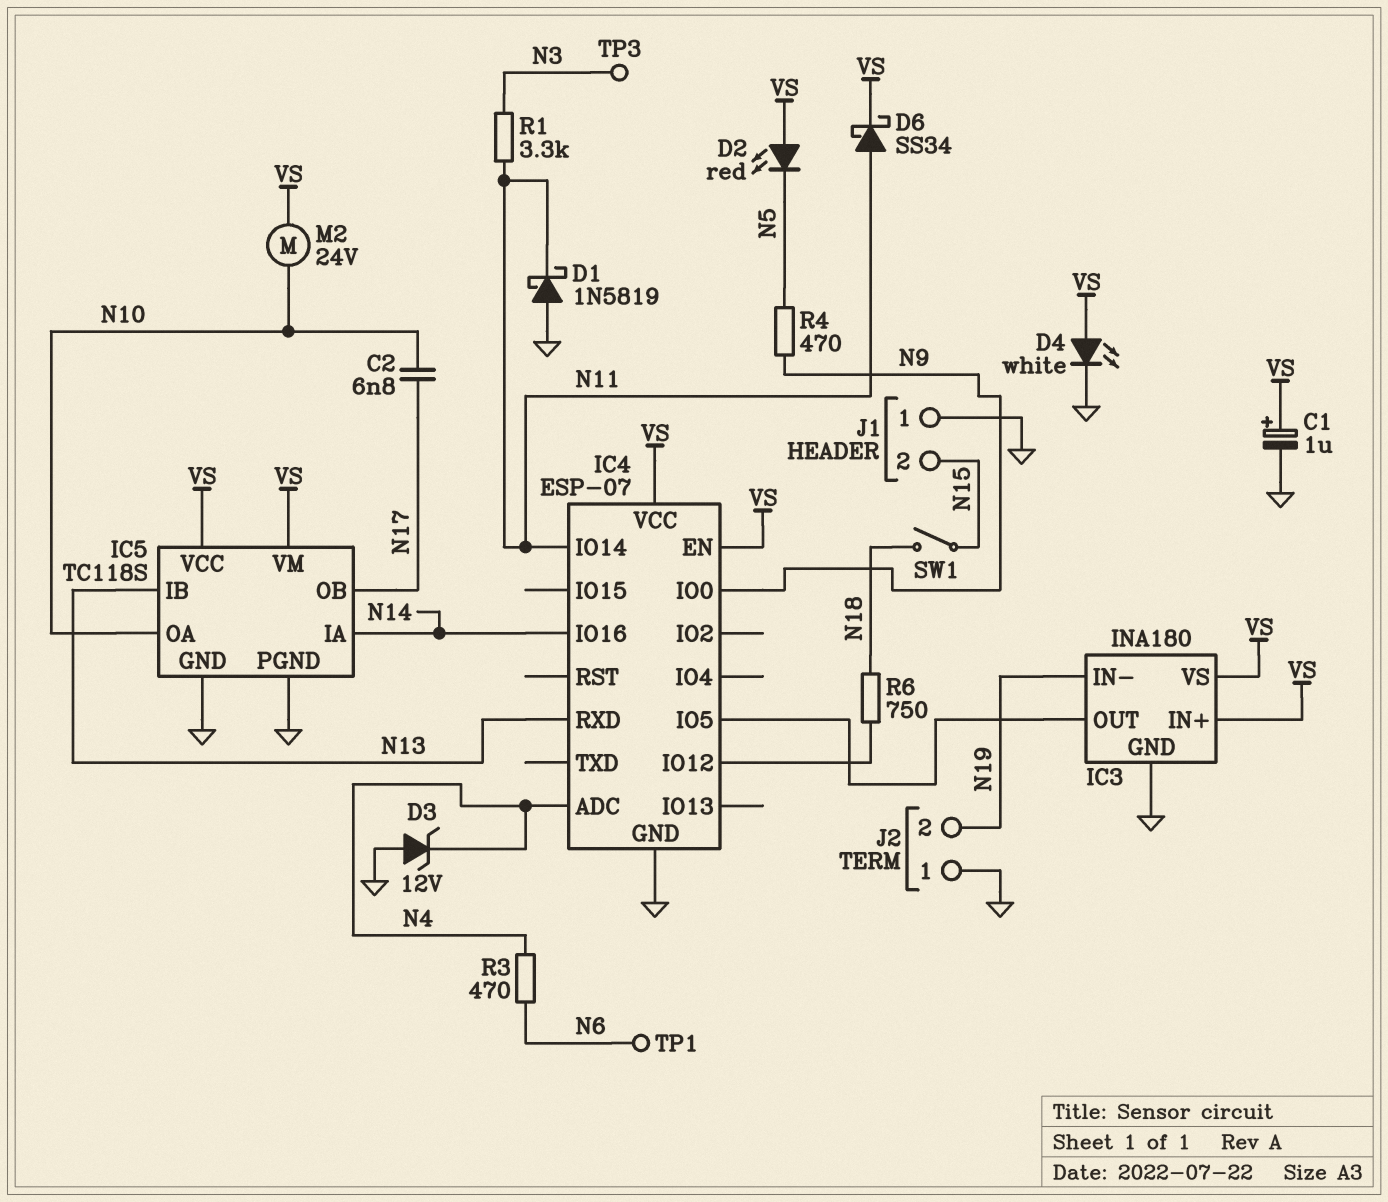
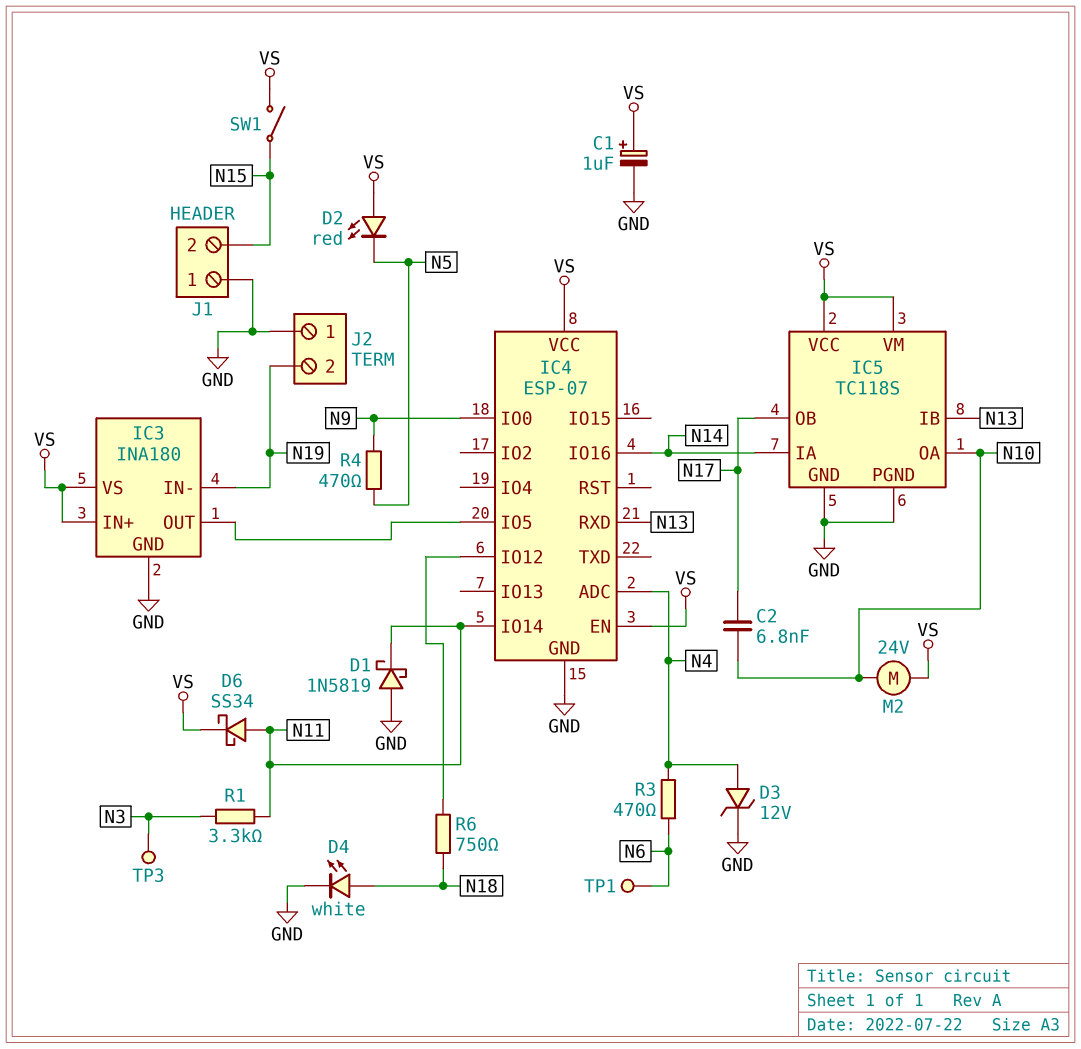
D3: zener 12V (A GND, K N4) -> zener 12V (A N4, K GND)
D4: LED white (A VS, K GND) -> LED white (A N18, K GND)
SW1: switch (N15, N18) -> switch (N15, VS)

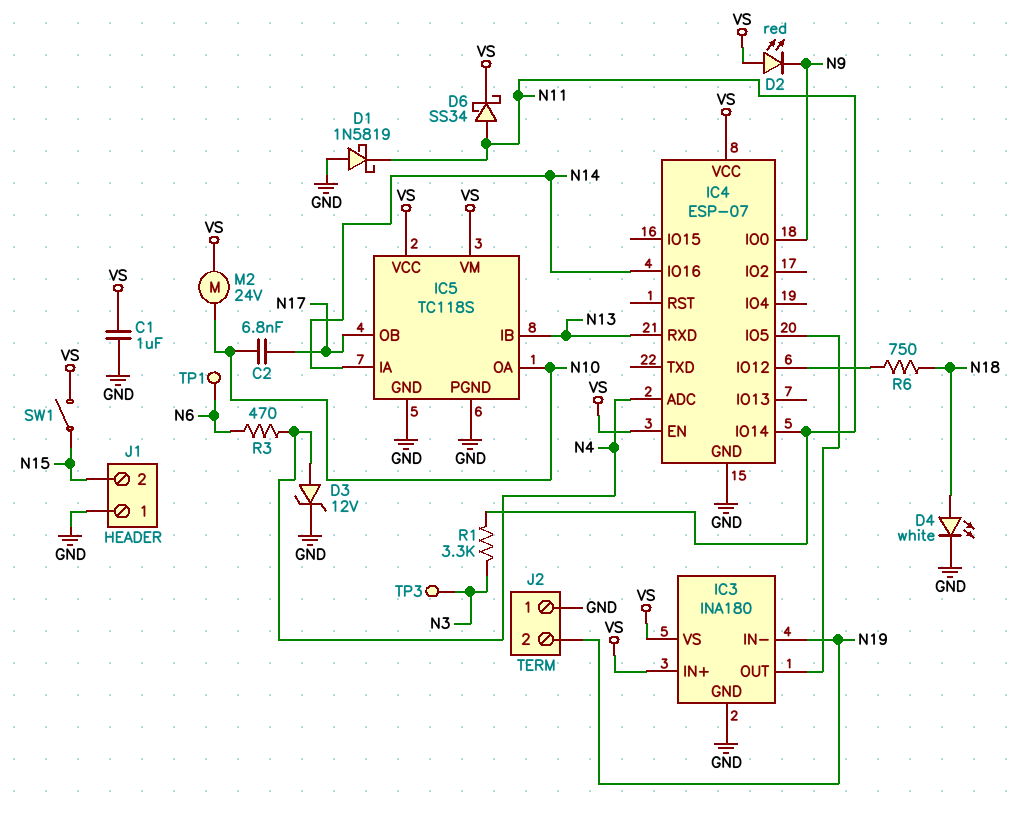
C1: 1uF (plus VS, minus GND) -> 1uF (GND, VS)
D2: LED red (A VS, K N5) -> LED red (A VS, K N9)
R4: 470 (N5, N9) -> none

